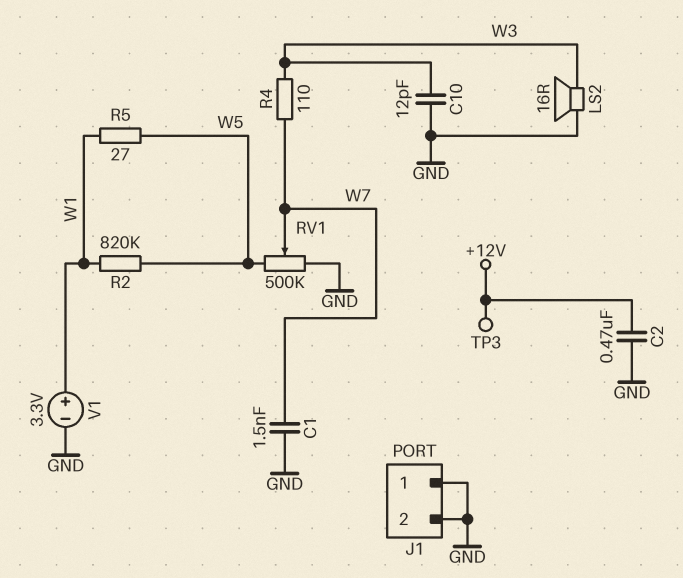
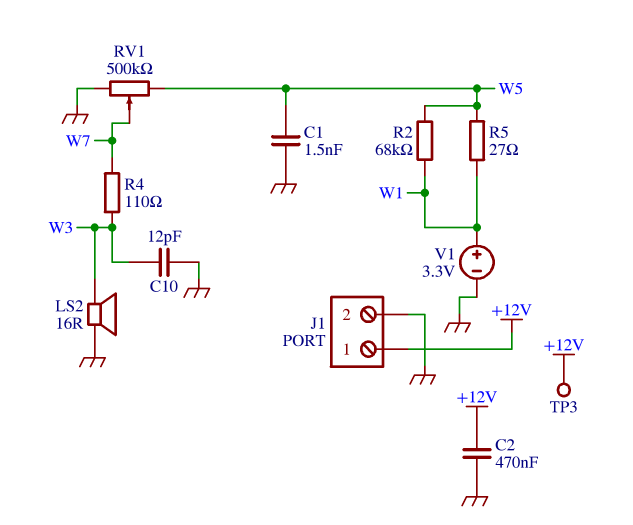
C1: 1.5nF (GND, W7) -> 1.5nF (GND, W5)
J1 pin 1: GND -> +12V
R2: 820k (W1, W5) -> 68k (W1, W5)

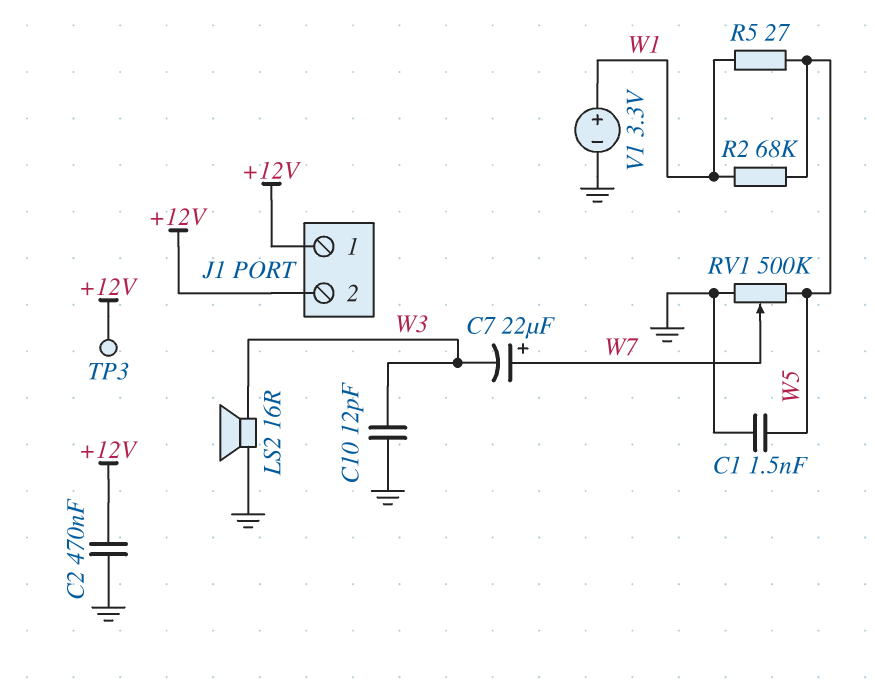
C7: none -> 22uF (plus W7, minus W3)
J1 pin 2: GND -> +12V
R4: 110 (W3, W7) -> none

